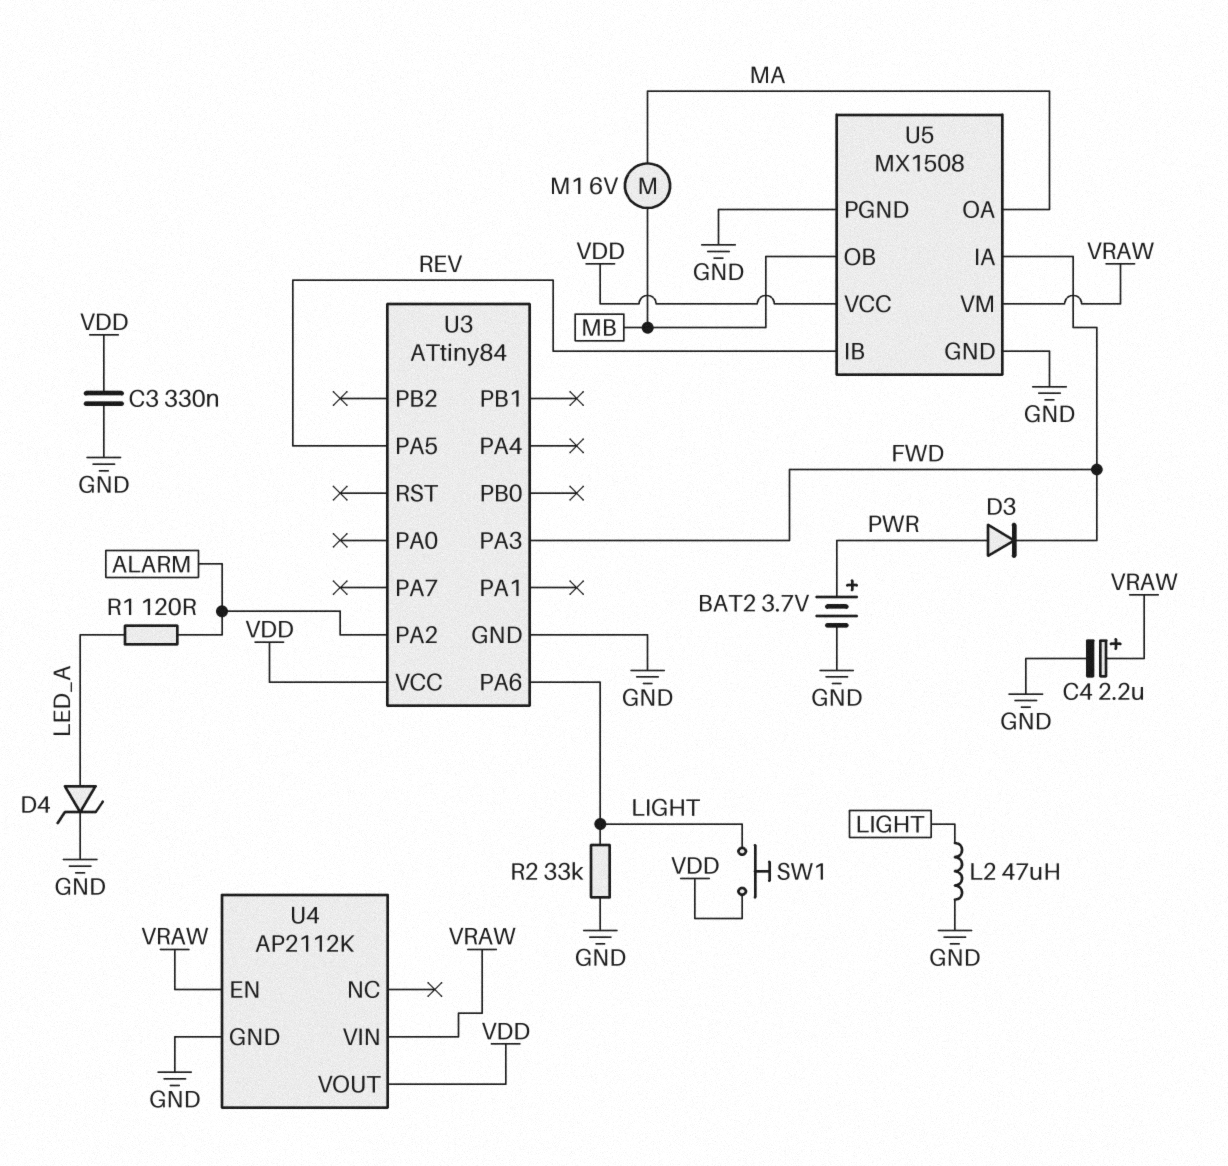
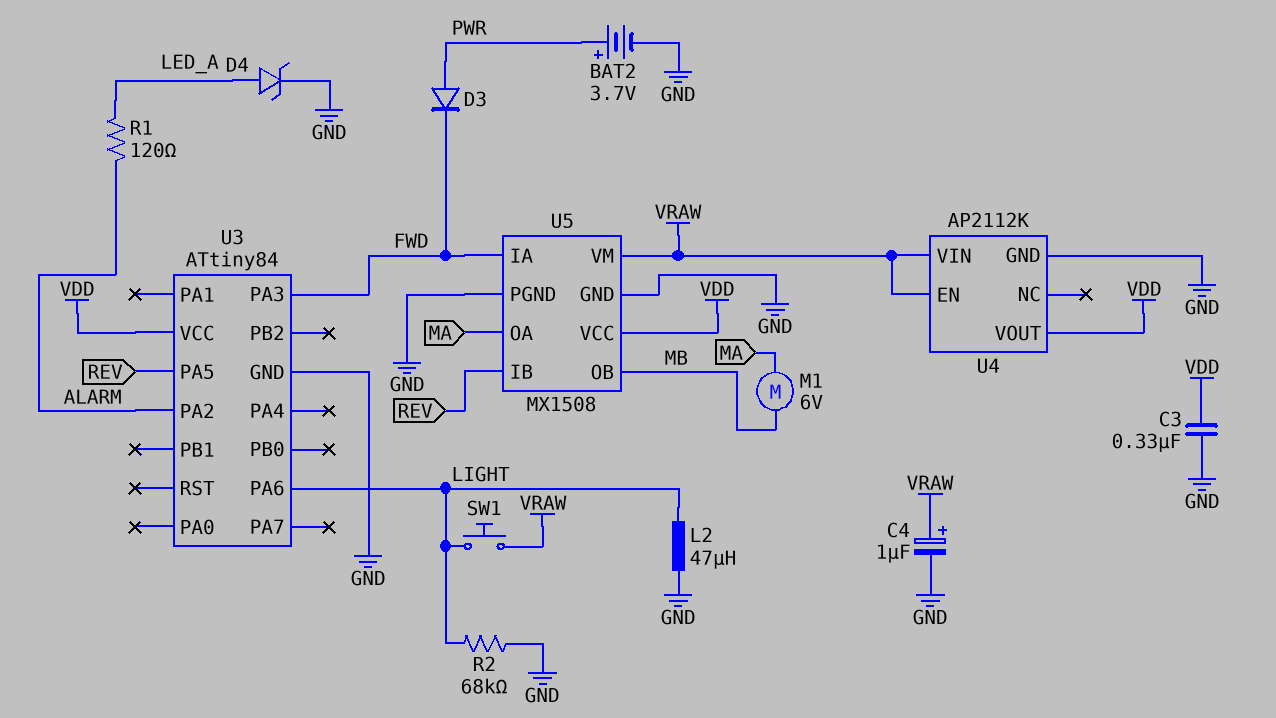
C4: 2.2uF (plus VRAW, minus GND) -> 1uF (plus VRAW, minus GND)
R2: 33k (GND, LIGHT) -> 68k (GND, LIGHT)
SW1: button (LIGHT, VDD) -> button (LIGHT, VRAW)

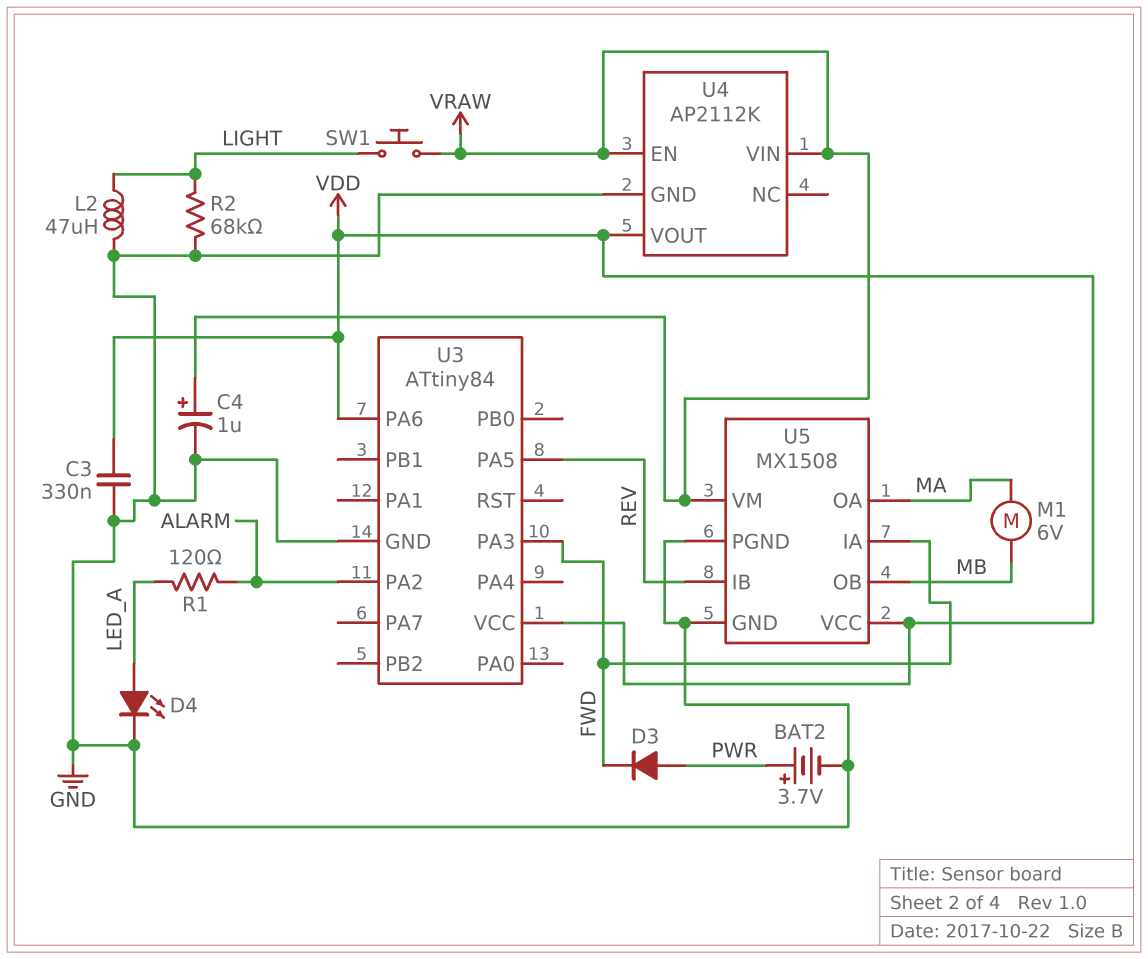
D4: zener (A LED_A, K GND) -> LED (A LED_A, K GND)
U3 pin PA6: LIGHT -> VDD

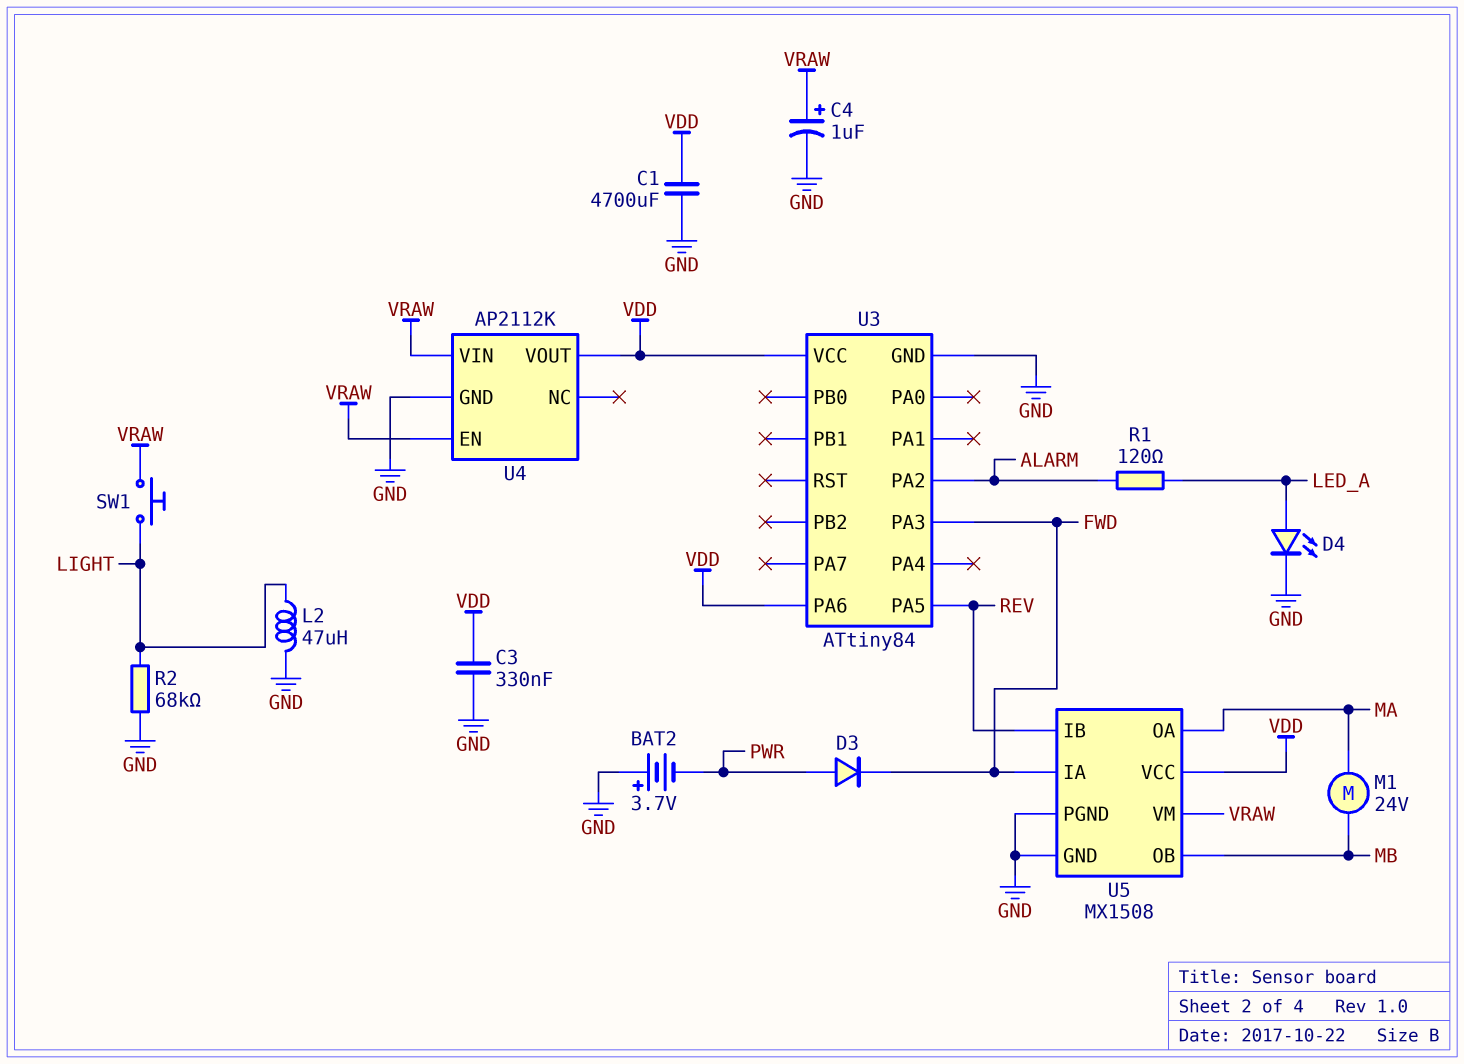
BAT2: 3.7V (plus PWR, minus GND) -> 3.7V (plus GND, minus PWR)
C1: none -> 4700uF (GND, VDD)
M1: motor 6V (MA, MB) -> motor 24V (MA, MB)

